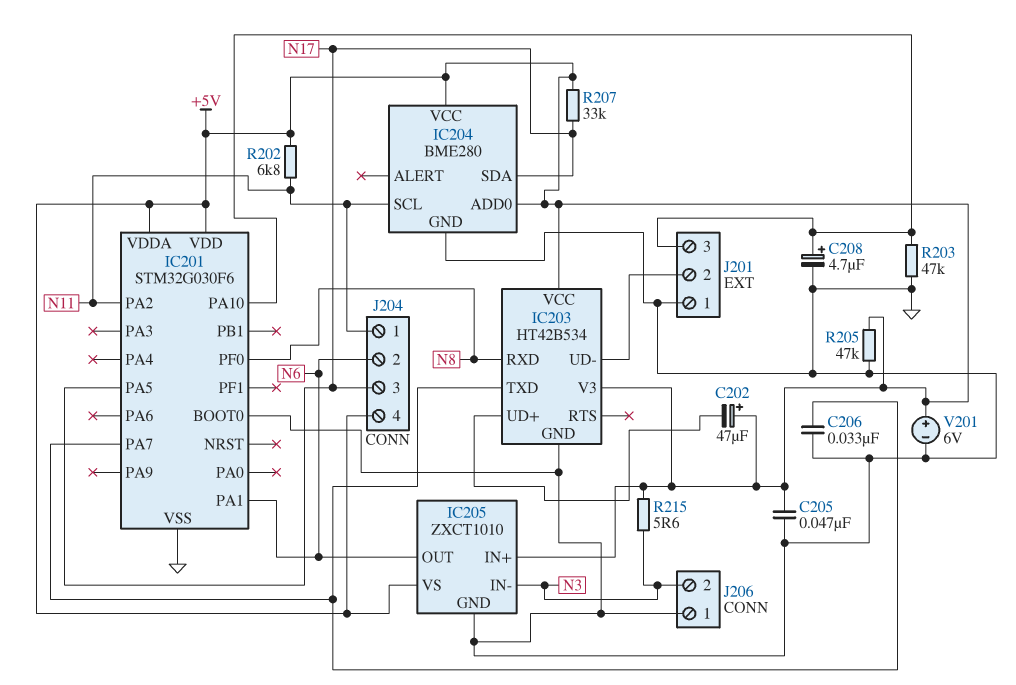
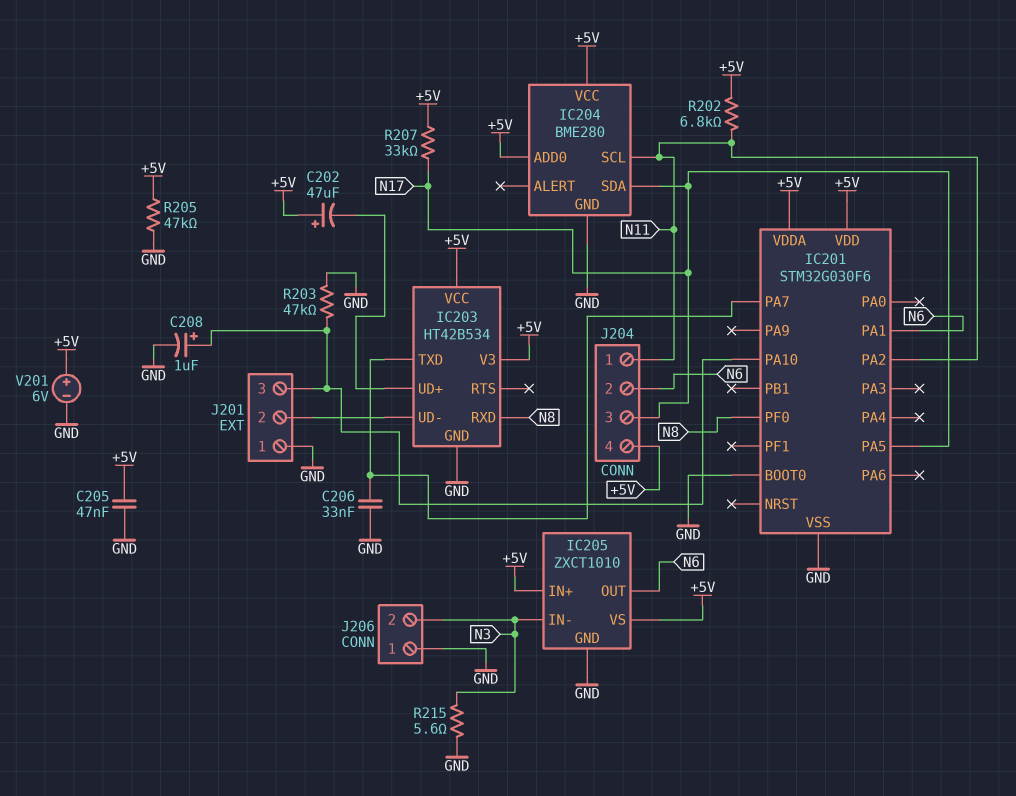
C208: 4.7uF (plus IC201/PA10, minus GND) -> 1uF (plus IC201/PA10, minus GND)
R215: 5.6 (+5V, N3) -> 5.6 (GND, N3)

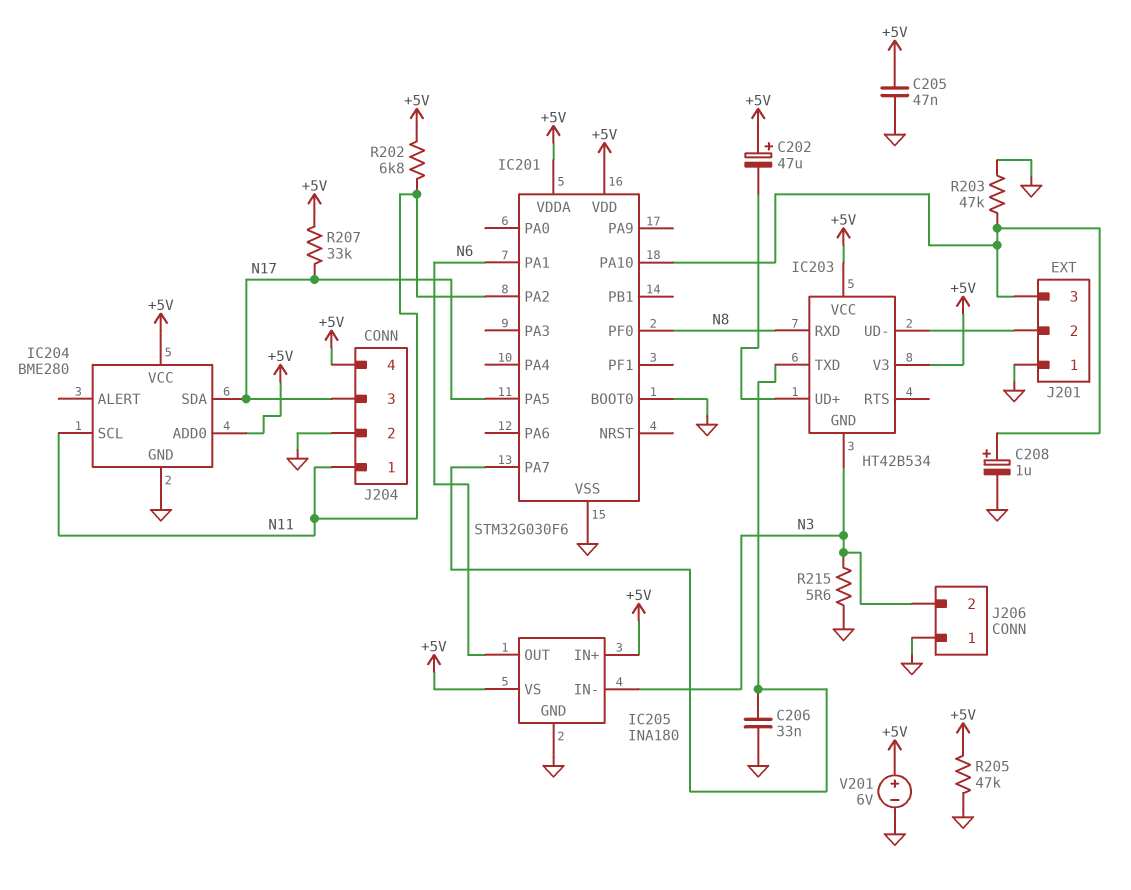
IC203 pin GND: GND -> N3
IC205: ZXCT1010 -> INA180
J204 pin 2: N6 -> GND

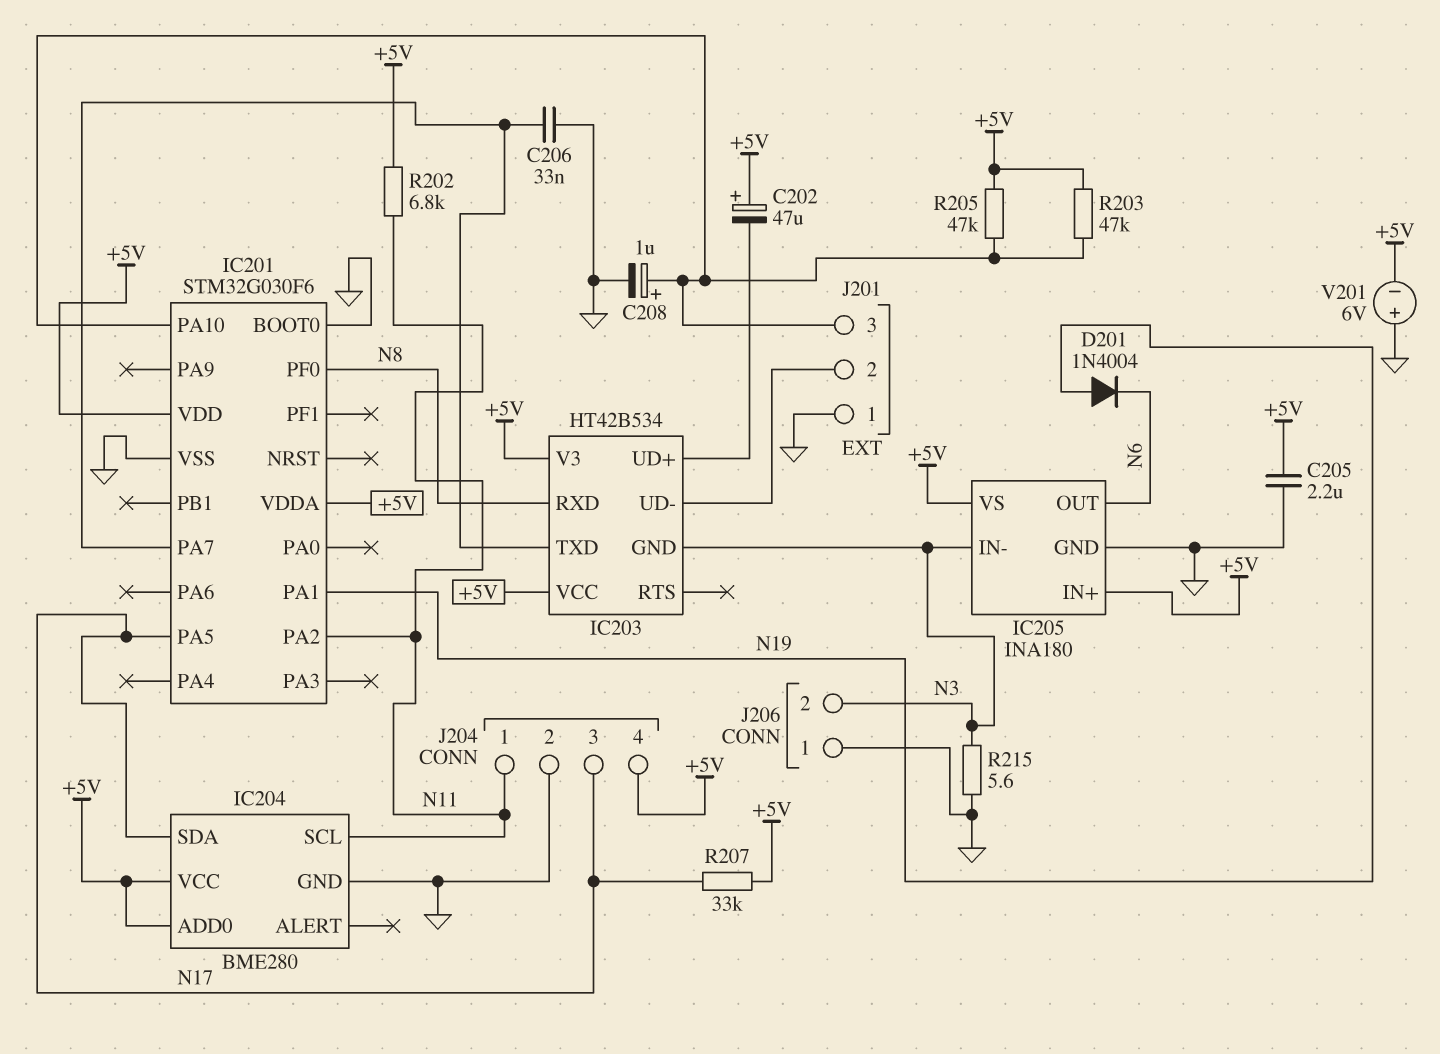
C205: 47nF (+5V, GND) -> 2.2uF (+5V, GND)
D201: none -> diode 1N4004 (A N19, K N6)
IC201 pin PA1: N6 -> N19
R203: 47k (GND, IC201/PA10) -> 47k (+5V, IC201/PA10)
R205: 47k (+5V, GND) -> 47k (+5V, IC201/PA10)
V201: 6V (plus +5V, minus GND) -> 6V (plus GND, minus +5V)

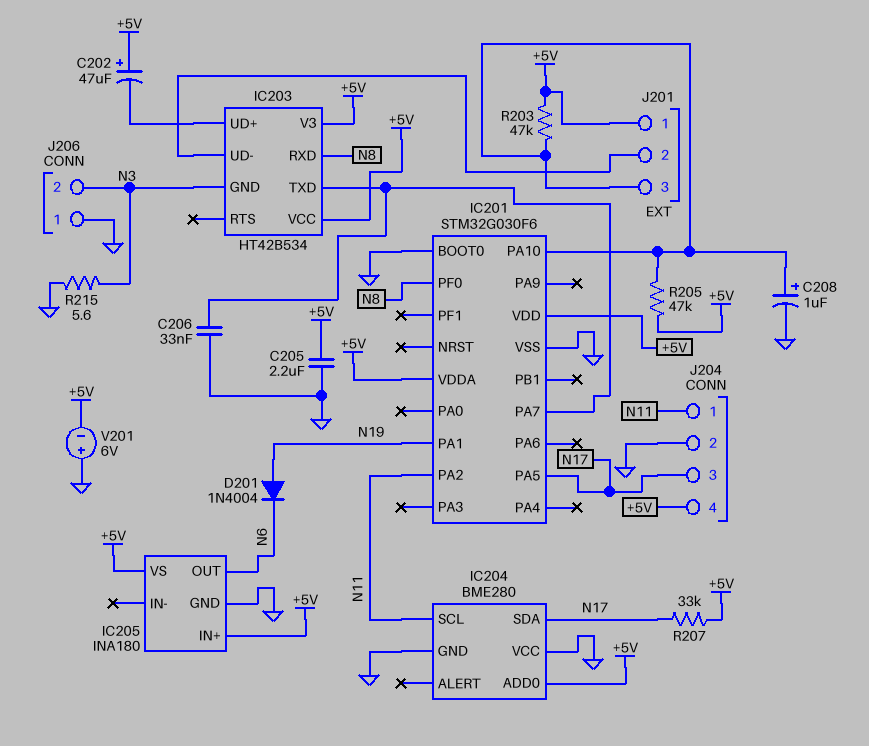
IC204 pin VCC: +5V -> GND
IC205 pin IN-: N3 -> none
J201 pin 1: GND -> +5V
R202: 6.8k (+5V, N11) -> none

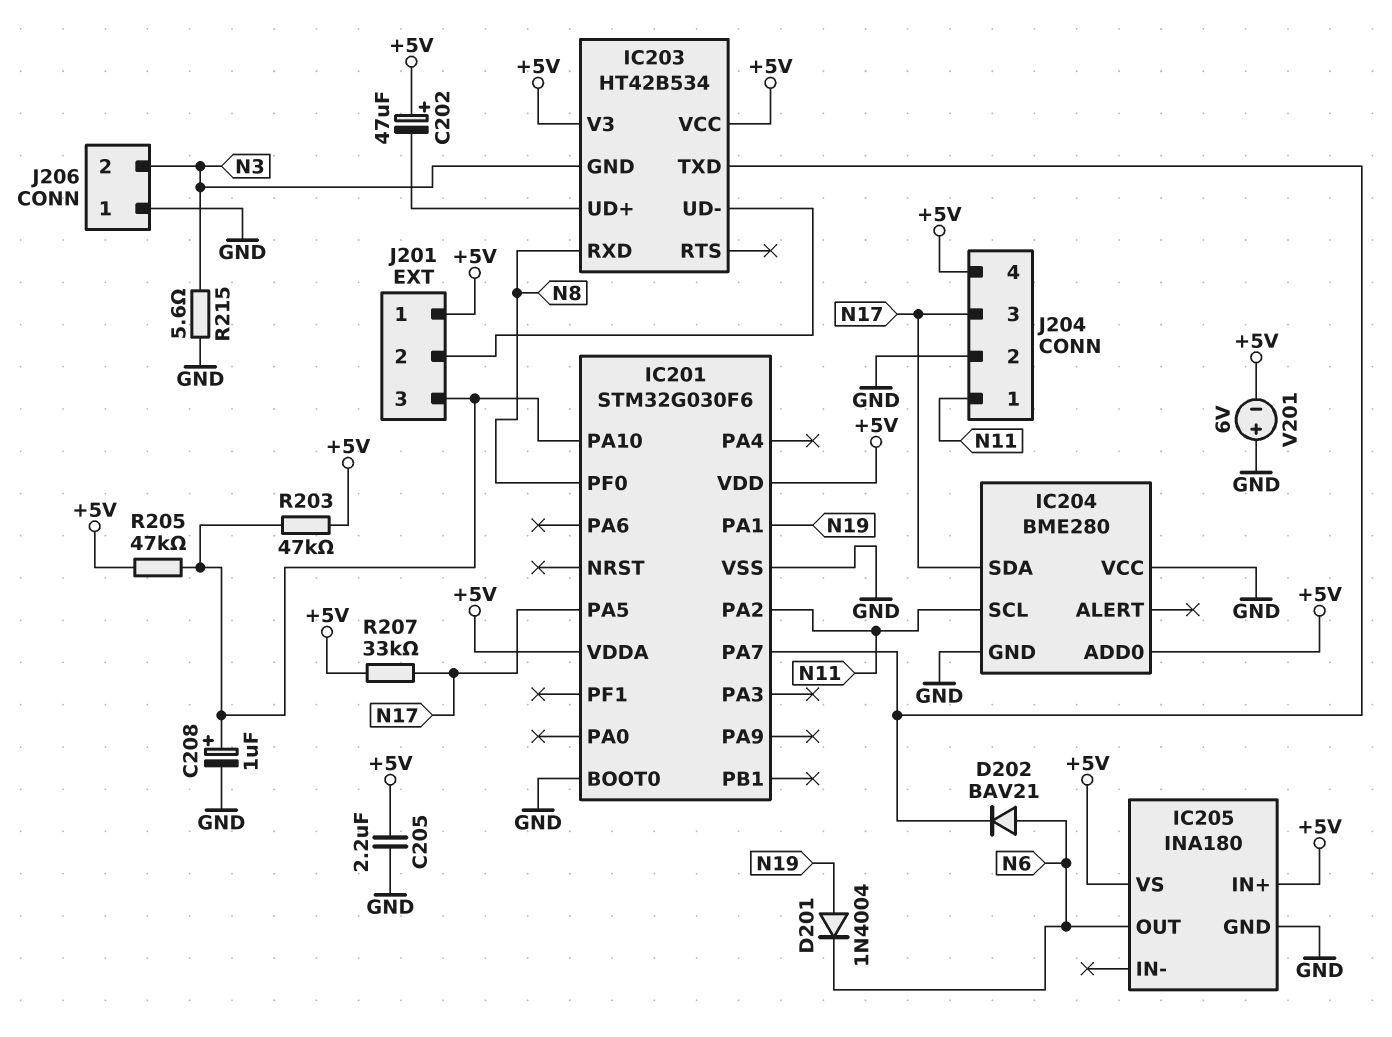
C206: 33nF (GND, IC201/PA7) -> none
D202: none -> diode BAV21 (A N6, K IC201/PA7)

